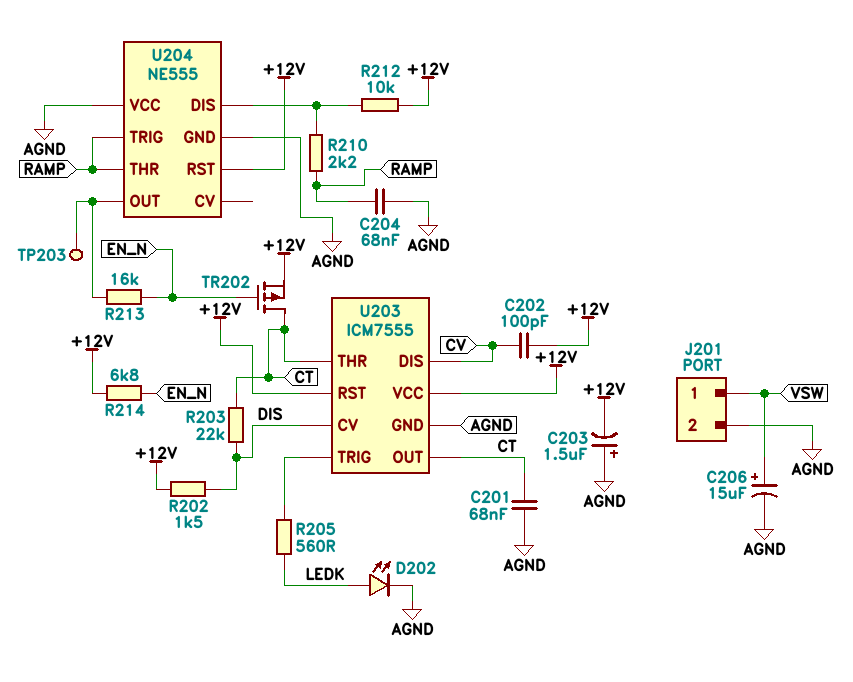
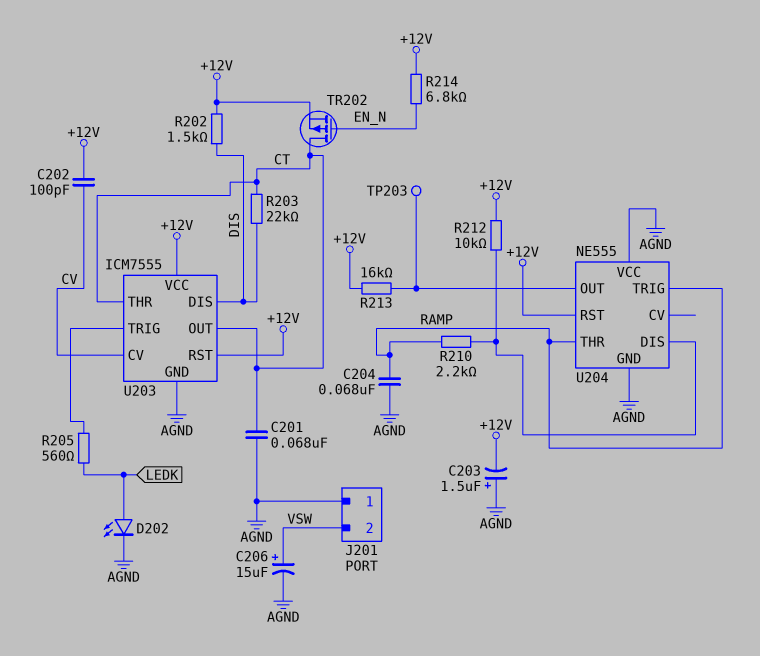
J201 pin 1: VSW -> AGND
J201 pin 2: AGND -> VSW
R213: 16k (EN_N, U204/OUT) -> 16k (+12V, U204/OUT)
U203 pin CV: DIS -> CV
U203 pin DIS: CV -> DIS

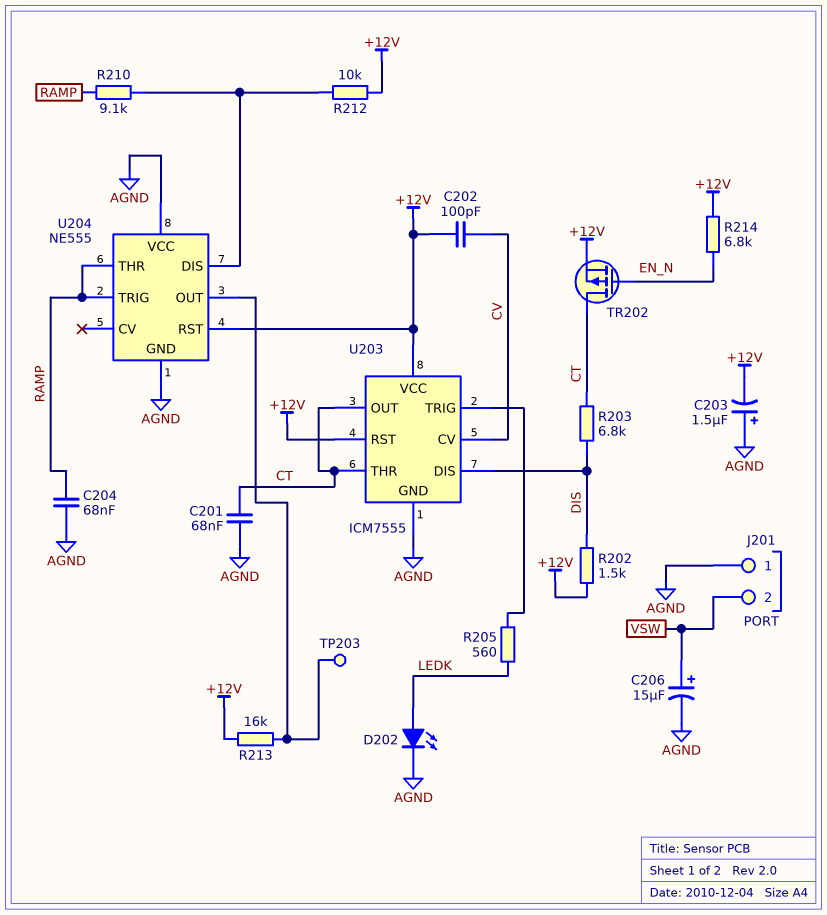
R203: 22k (CT, DIS) -> 6.8k (CT, DIS)
R210: 2.2k (RAMP, U204/DIS) -> 9.1k (RAMP, U204/DIS)

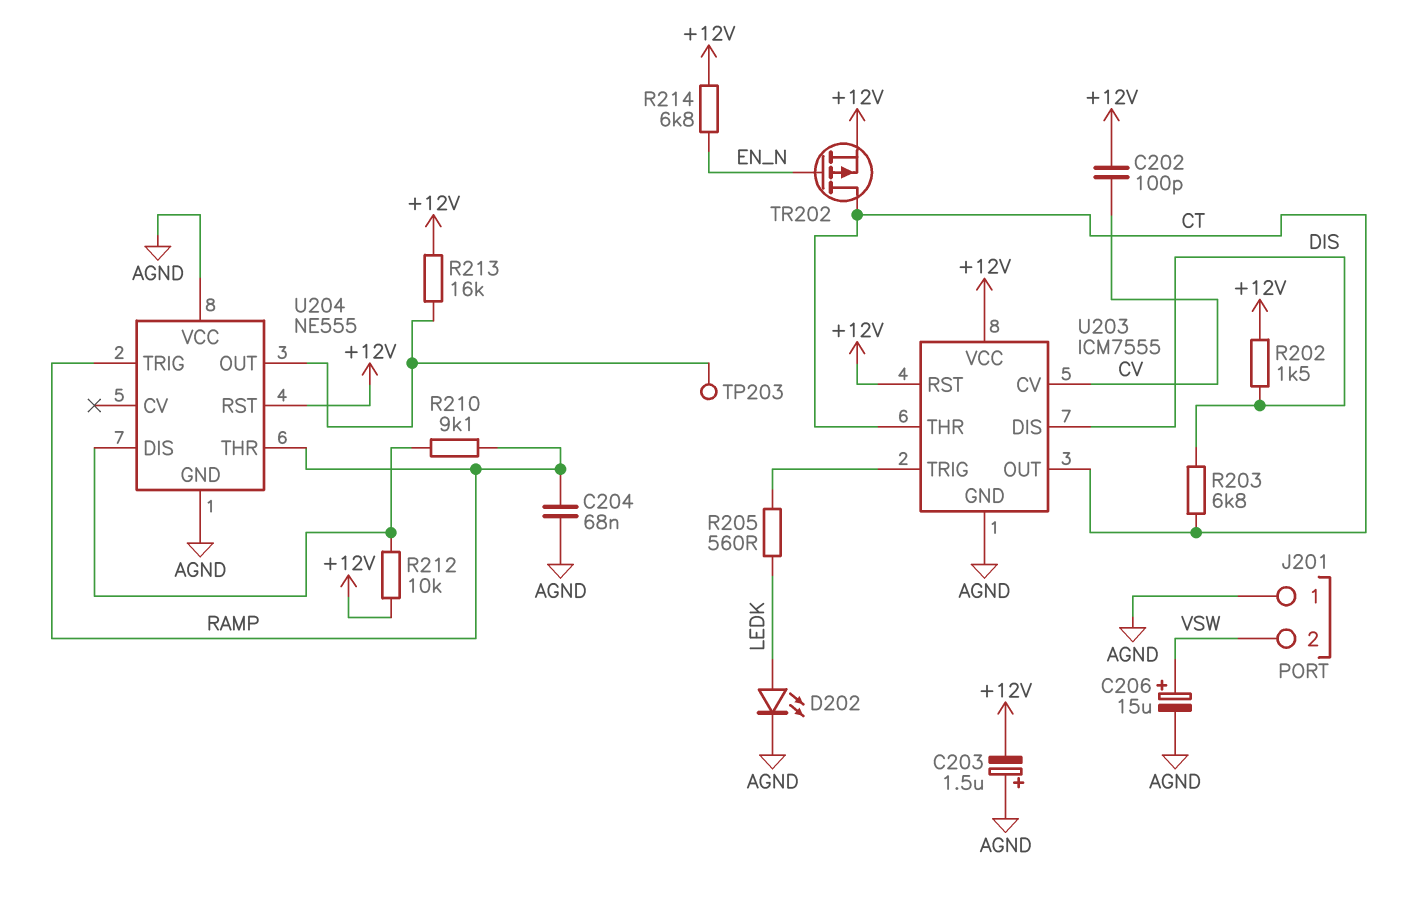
C201: 68nF (AGND, CT) -> none

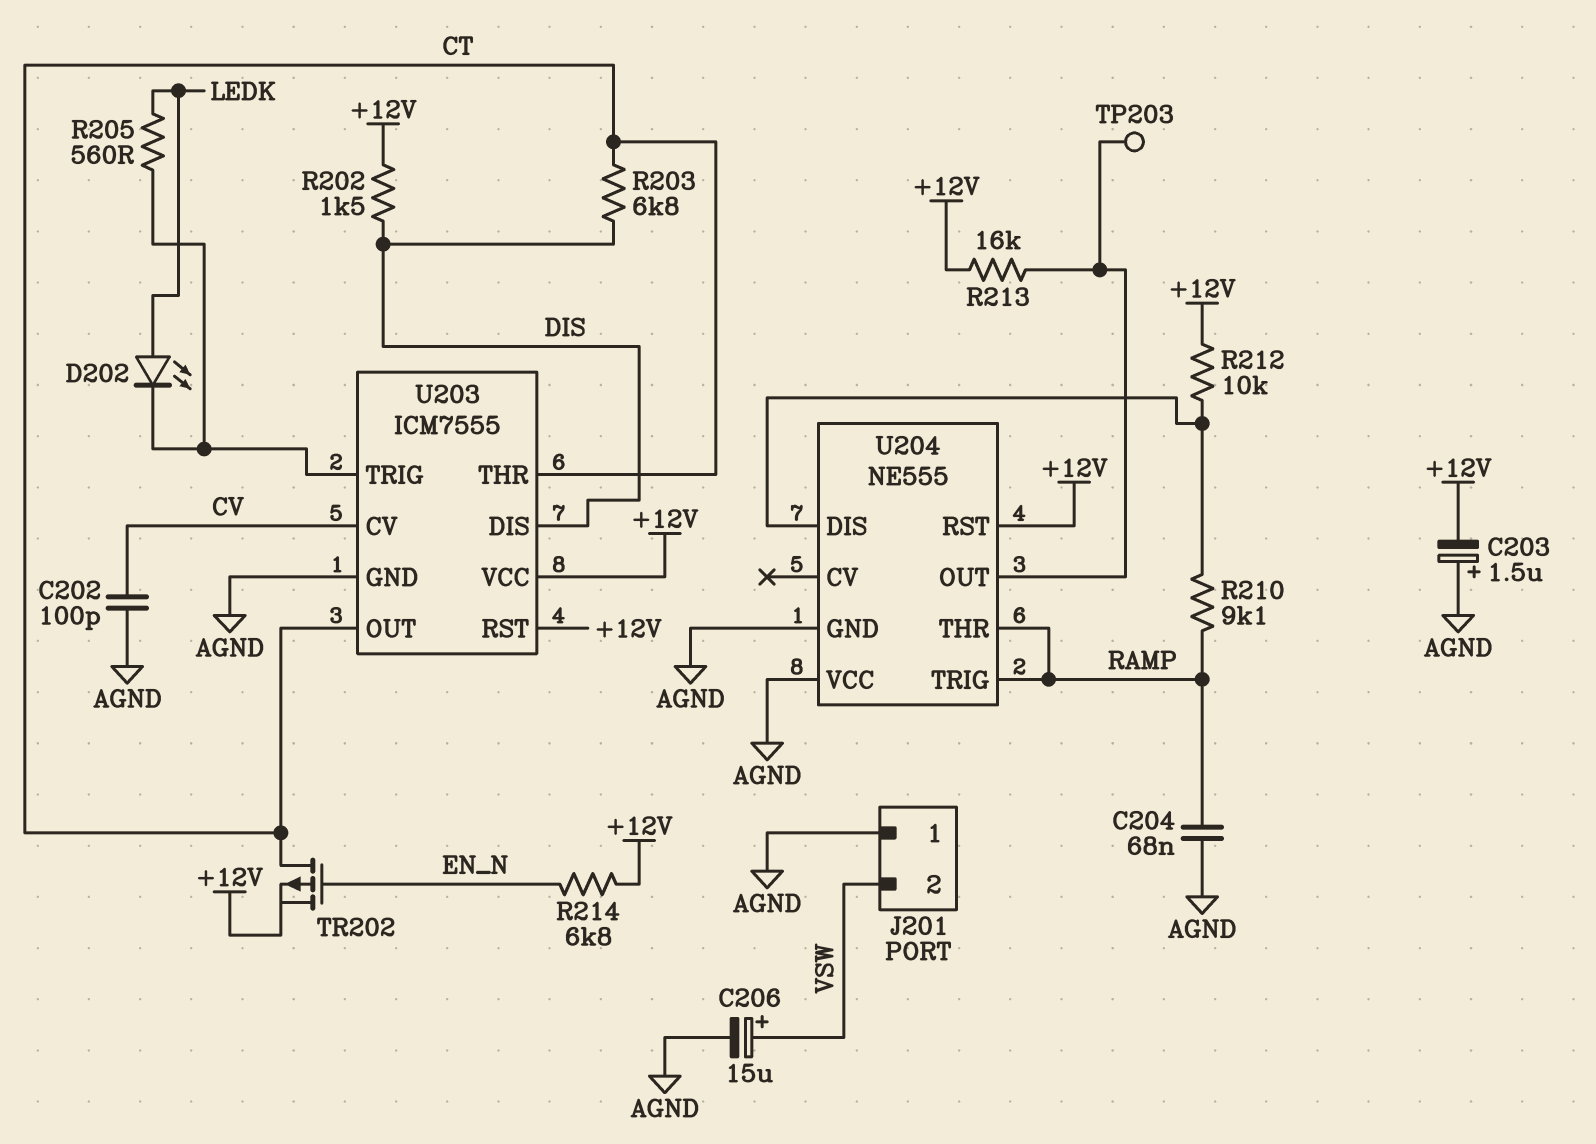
C202: 100pF (+12V, CV) -> 100pF (AGND, CV)
D202: LED (A LEDK, K AGND) -> LED (A LEDK, K U203/TRIG)

